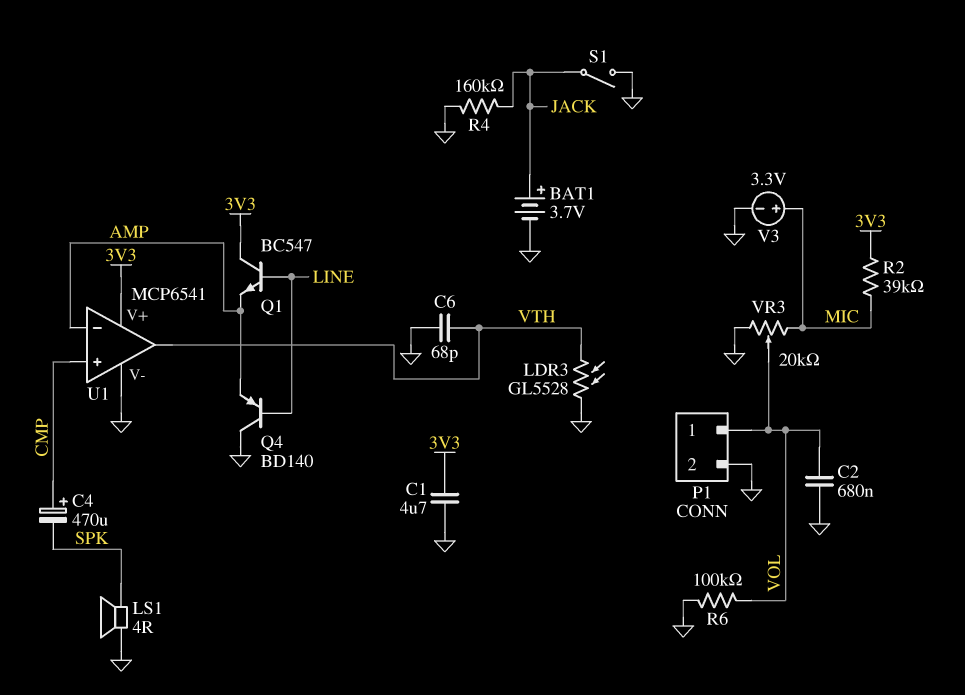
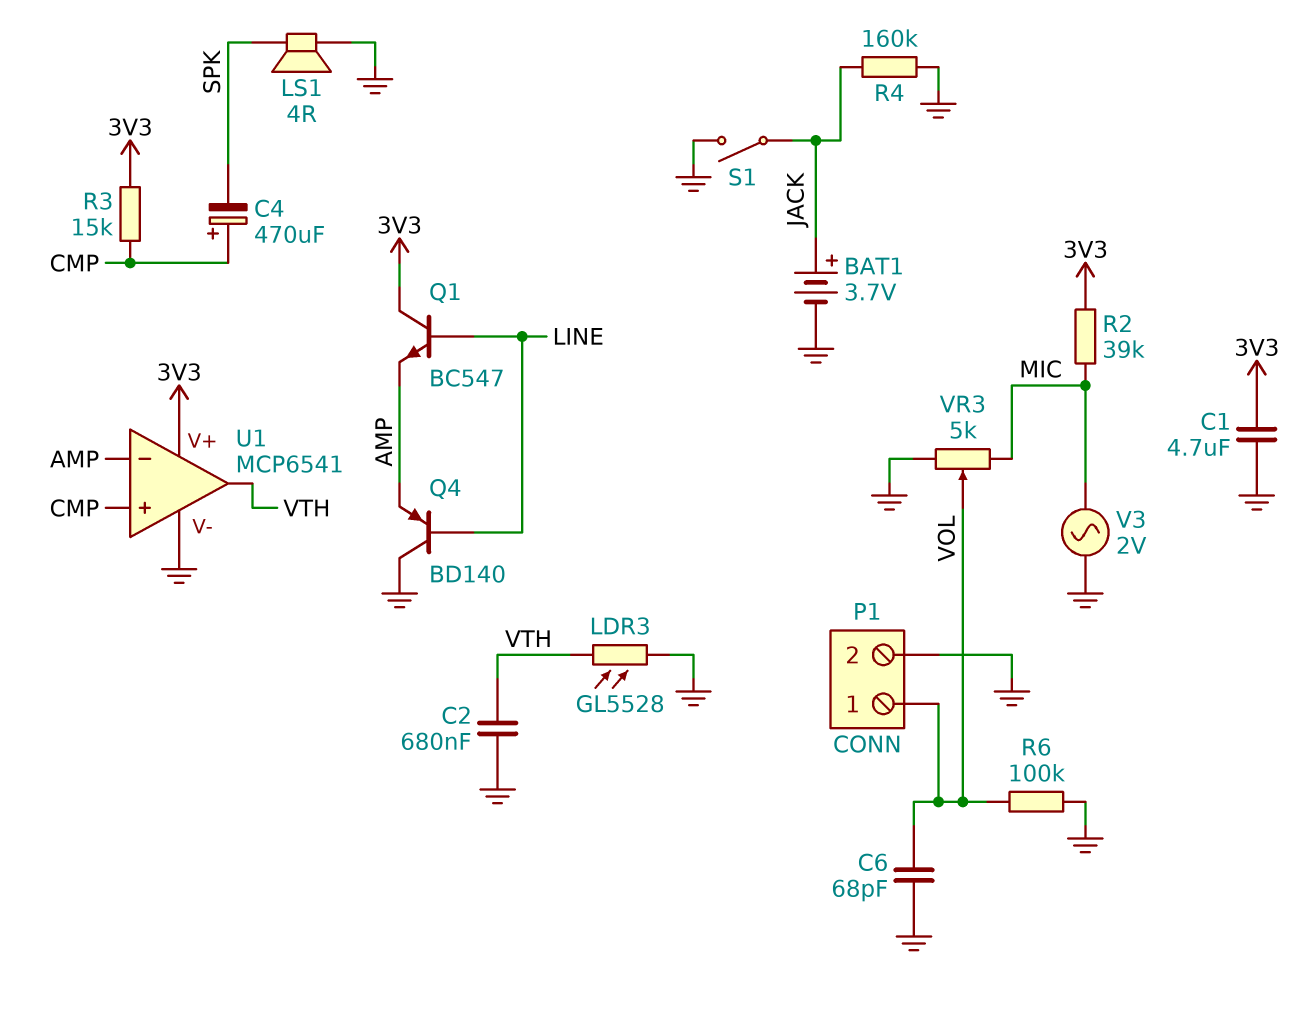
C2: 680nF (GND, VOL) -> 680nF (GND, VTH)
C6: 68pF (GND, VTH) -> 68pF (GND, VOL)
R3: none -> 15k (3V3, CMP)
V3: 3.3V (plus MIC, minus GND) -> AC 2V (GND, MIC)
VR3: 20k (GND, MIC, wiper VOL) -> 5k (GND, MIC, wiper VOL)

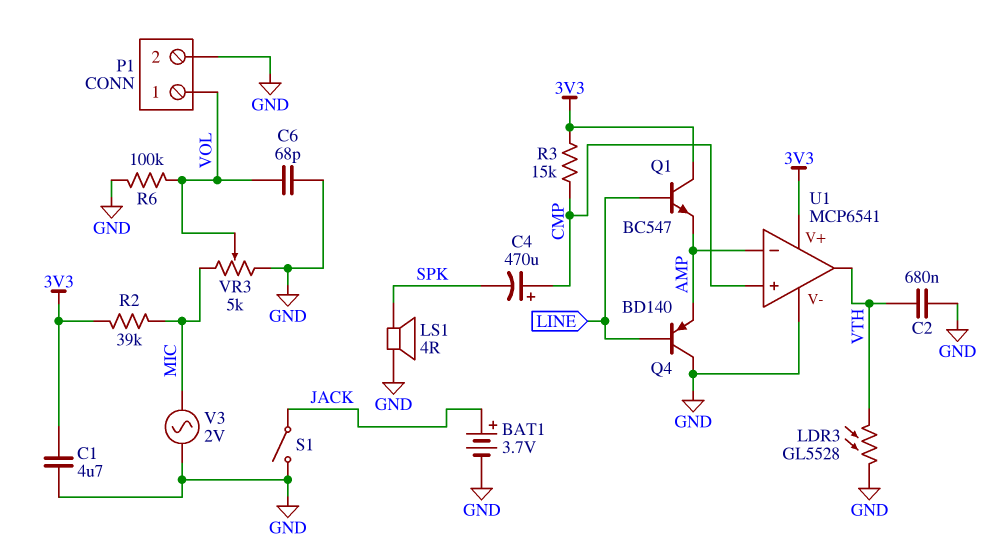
R4: 160k (GND, JACK) -> none

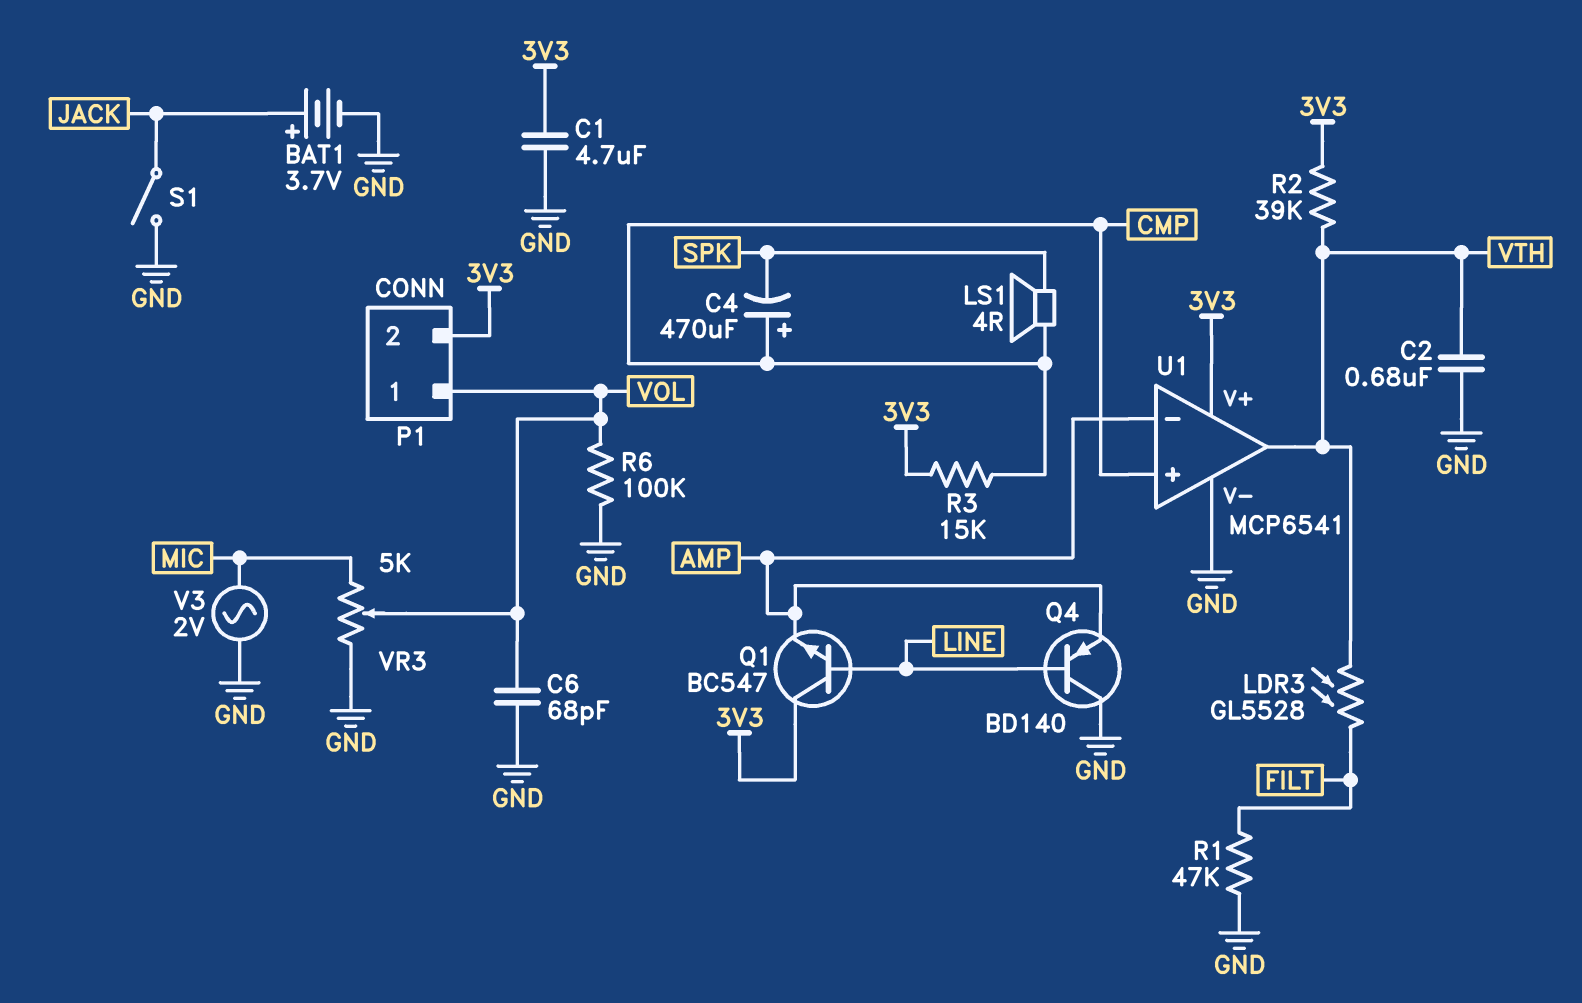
LDR3: GL5528 (GND, VTH) -> GL5528 (FILT, VTH)
LS1: speaker 4R (GND, SPK) -> speaker 4R (CMP, SPK)
P1 pin 2: GND -> 3V3
R1: none -> 47k (FILT, GND)
R2: 39k (3V3, MIC) -> 39k (3V3, VTH)

